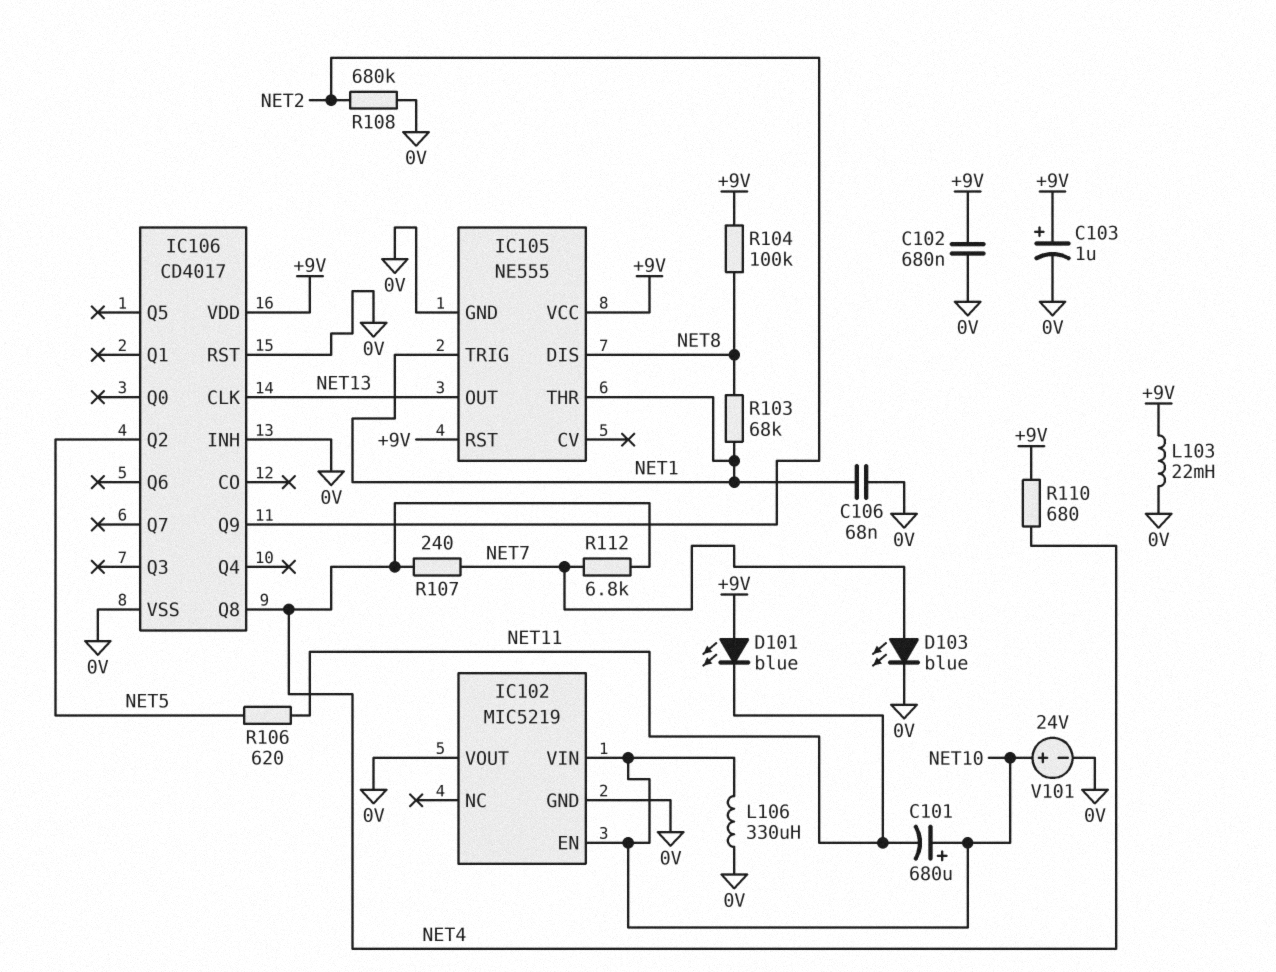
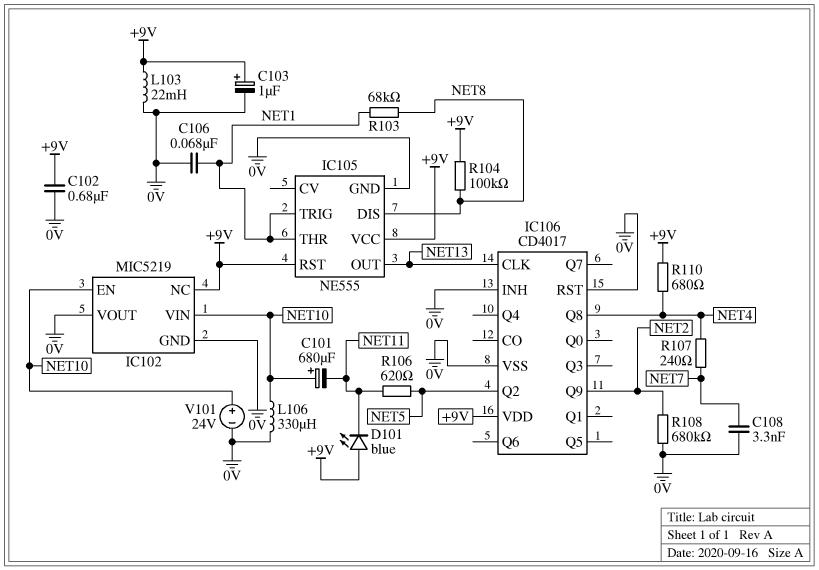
C108: none -> 3.3nF (0V, NET7)
D103: LED blue (A NET7, K 0V) -> none
IC102 pin NC: none -> +9V
R112: 6.8k (NET4, NET7) -> none

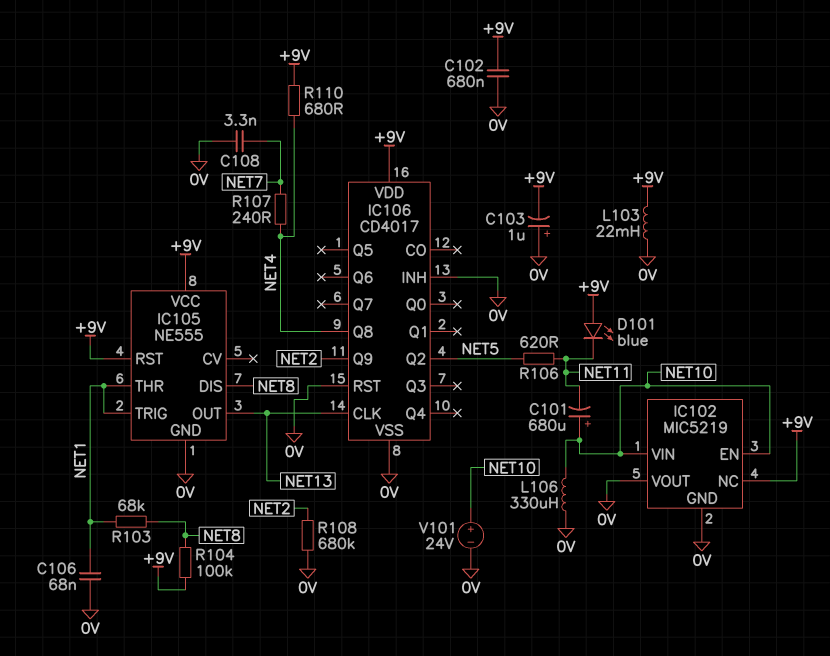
C103: 1uF (plus +9V, minus 0V) -> 1uF (plus 0V, minus +9V)

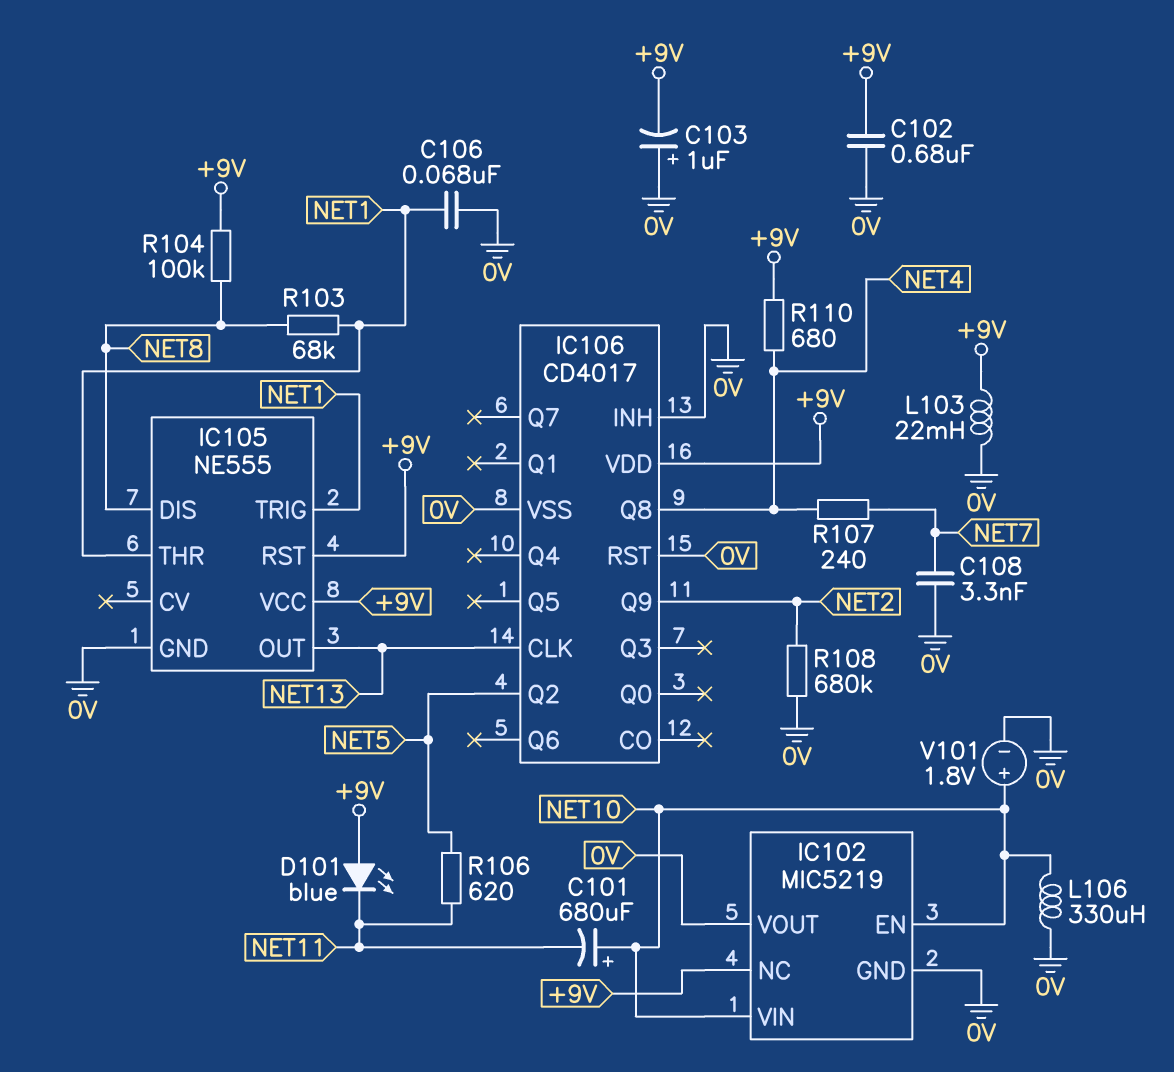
V101: 24V (plus NET10, minus 0V) -> 1.8V (plus NET10, minus 0V)

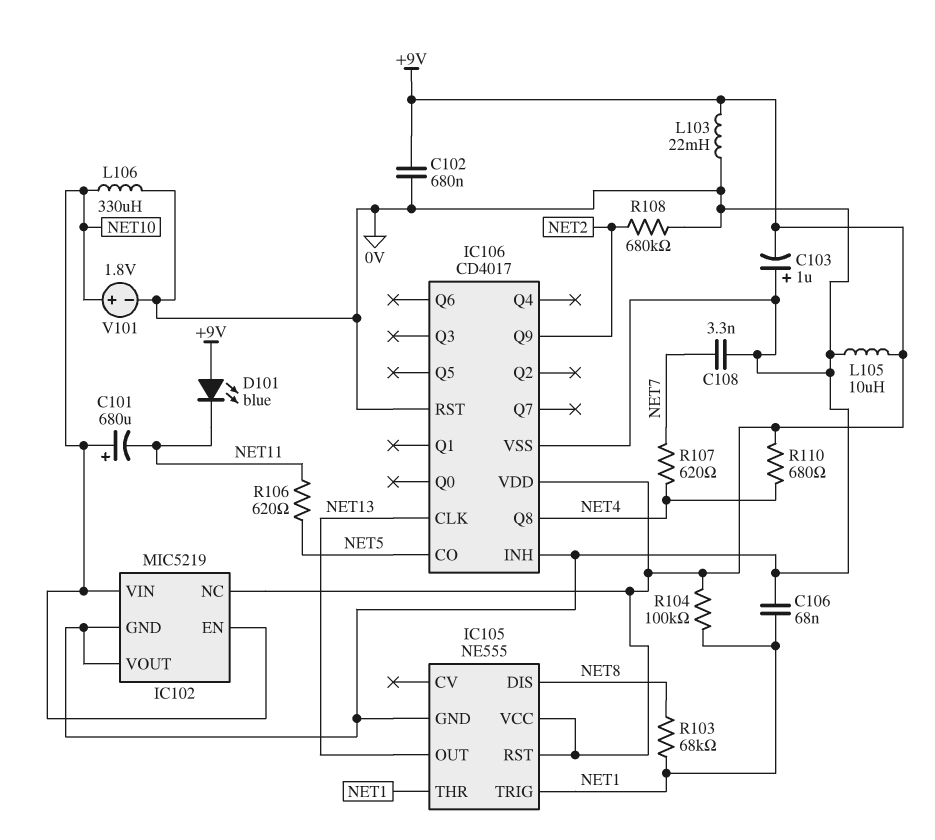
IC106 pin CO: none -> NET5
IC106 pin Q2: NET5 -> none
L105: none -> 10uH (+9V, 0V)
R104: 100k (+9V, NET8) -> 100k (+9V, NET1)
R107: 240 (NET4, NET7) -> 620 (NET4, NET7)

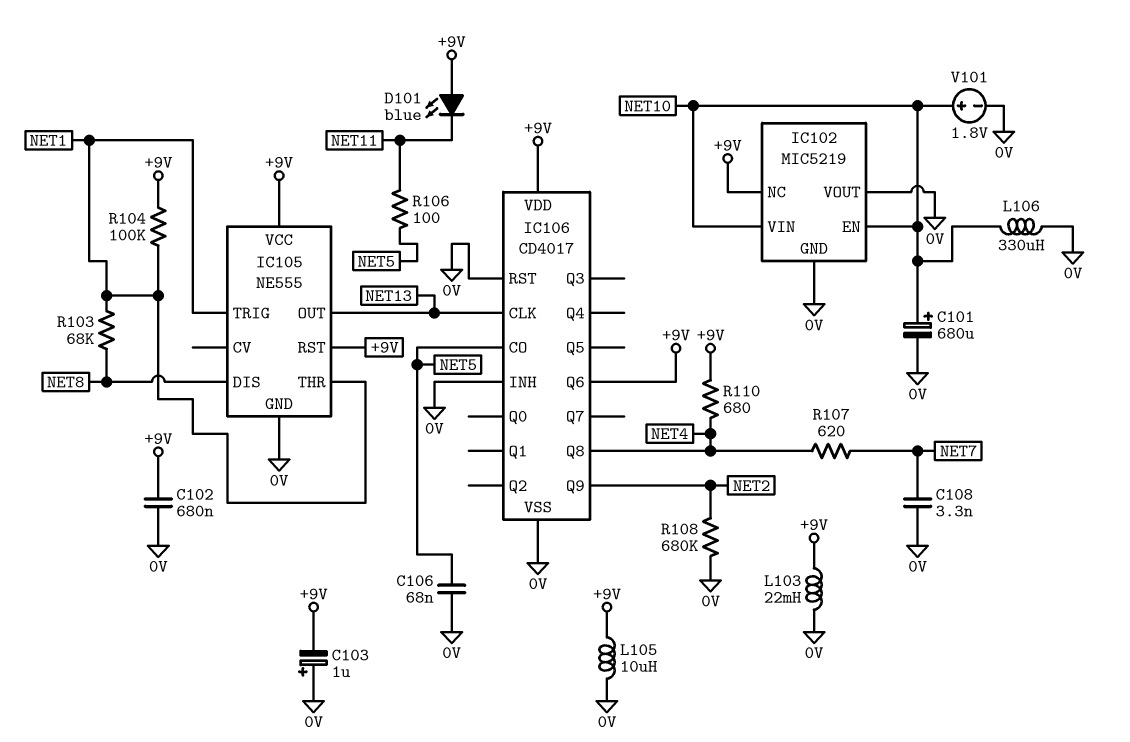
C101: 680uF (plus NET10, minus NET11) -> 680uF (plus NET10, minus 0V)
C106: 68nF (0V, NET1) -> 68nF (0V, NET5)
IC106 pin Q6: none -> +9V
R106: 620 (NET5, NET11) -> 100 (NET5, NET11)

